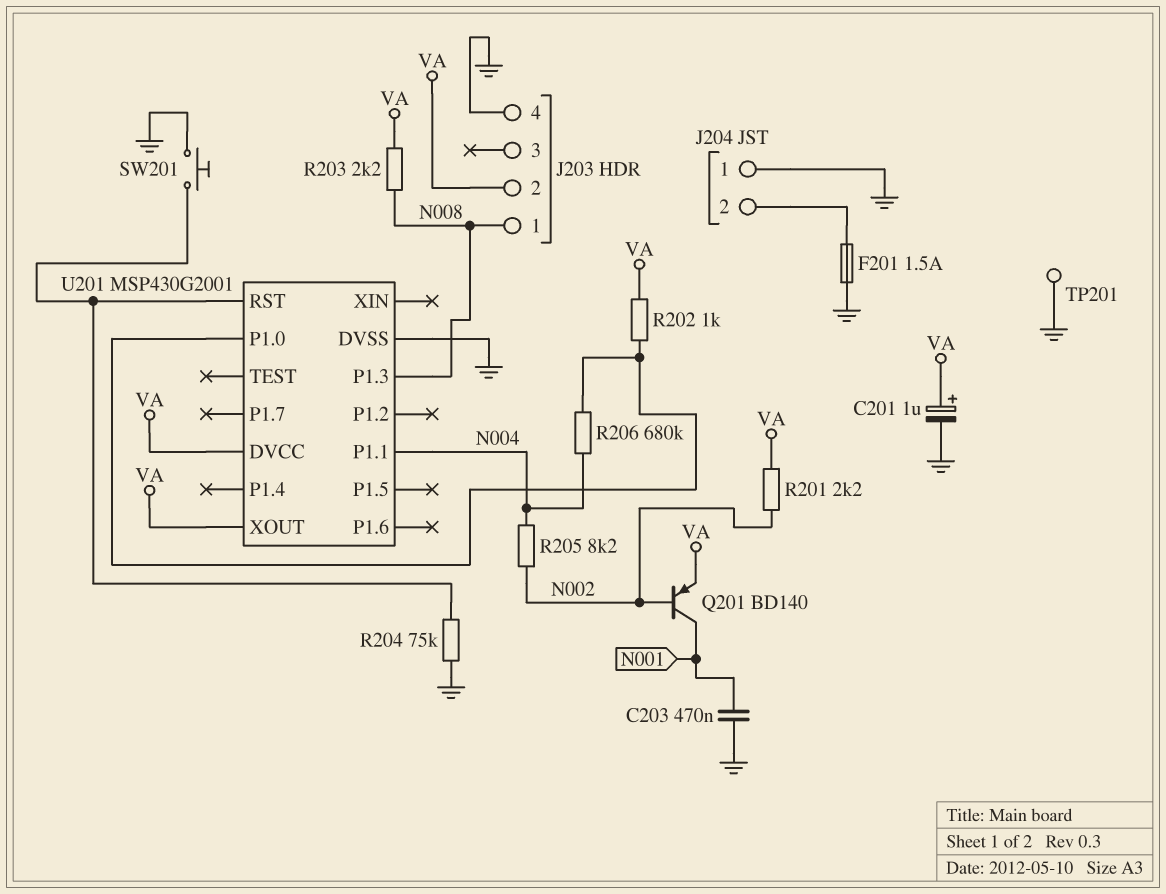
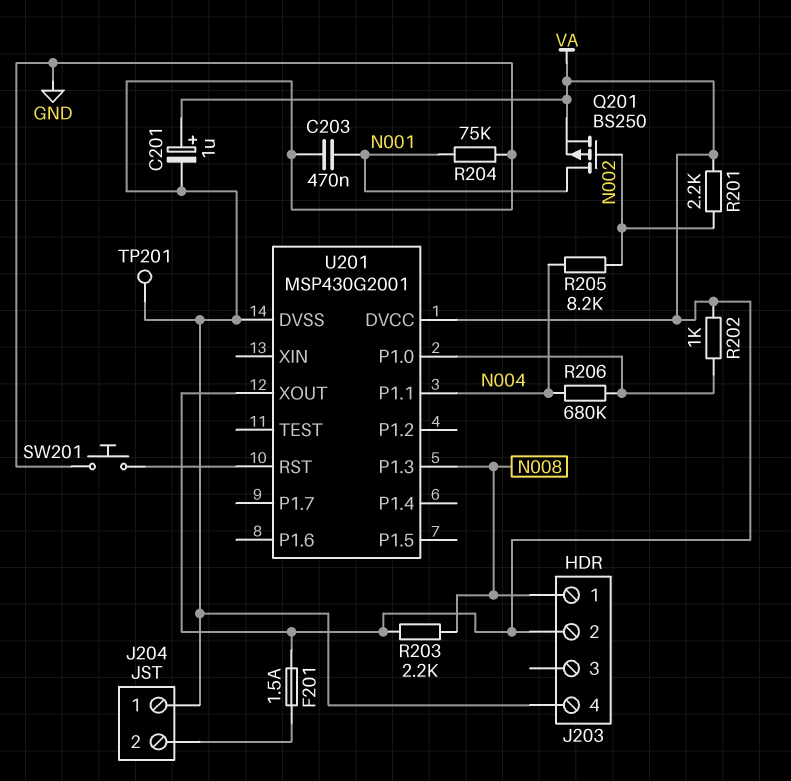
F201: 1.5A (GND, J204/2) -> 1.5A (J204/2, VA)
Q201: PNP BD140 (B N002, C N001, E VA) -> PMOS BS250 (G N002, D N001, S VA)
R204: 75k (GND, U201/RST) -> 75k (GND, N001)

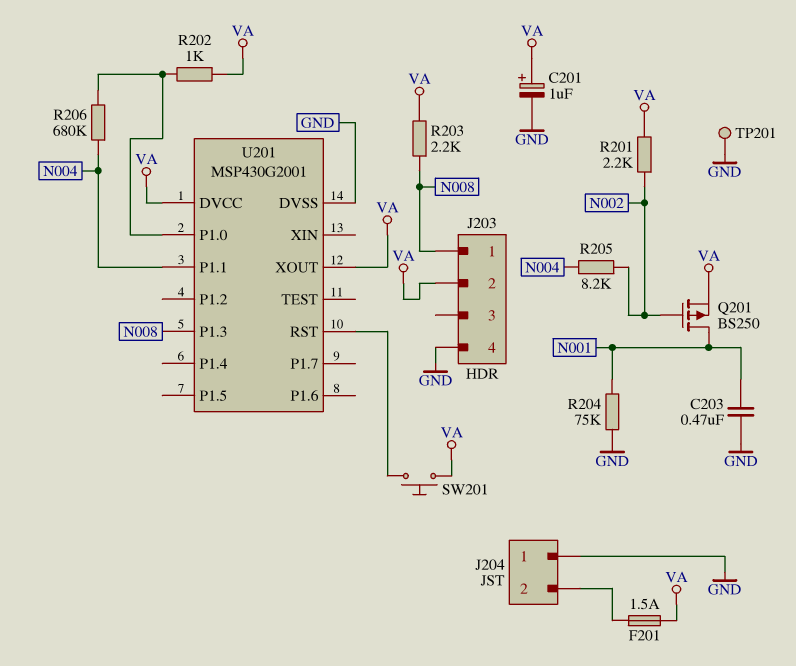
SW201: button (GND, U201/RST) -> button (U201/RST, VA)

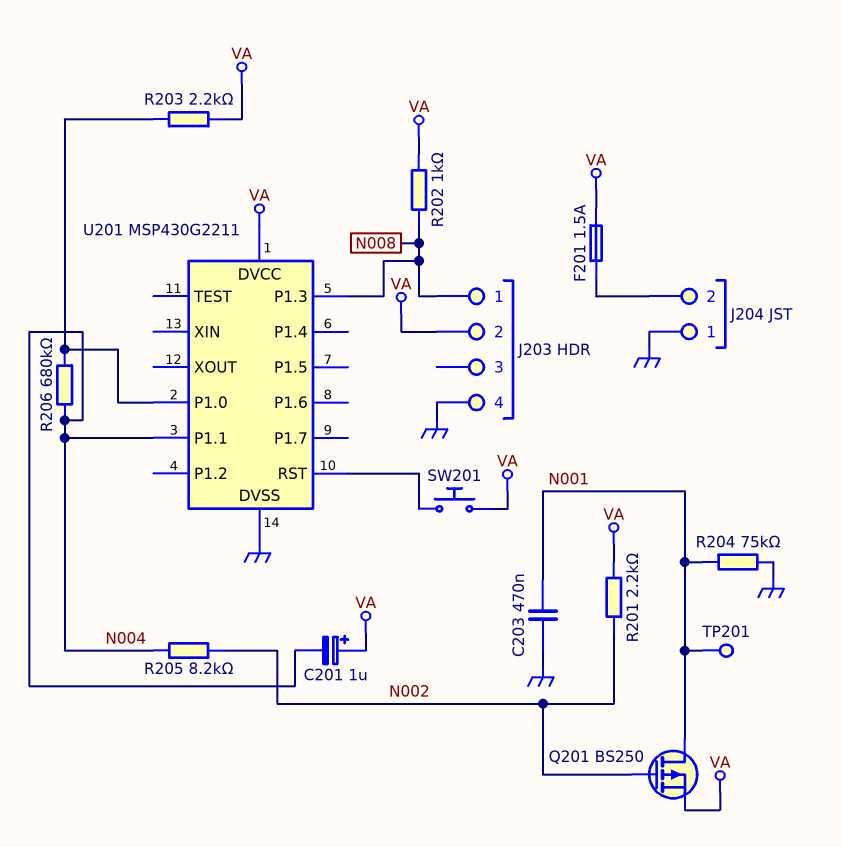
C201: 1uF (plus VA, minus GND) -> 1uF (plus VA, minus N004)
R202: 1k (U201/P1.0, VA) -> 1k (N008, VA)
R203: 2.2k (N008, VA) -> 2.2k (U201/P1.0, VA)
TP201: test point (GND) -> test point (N001)
U201: MSP430G2001 -> MSP430G2211
U201 pin XOUT: VA -> none

